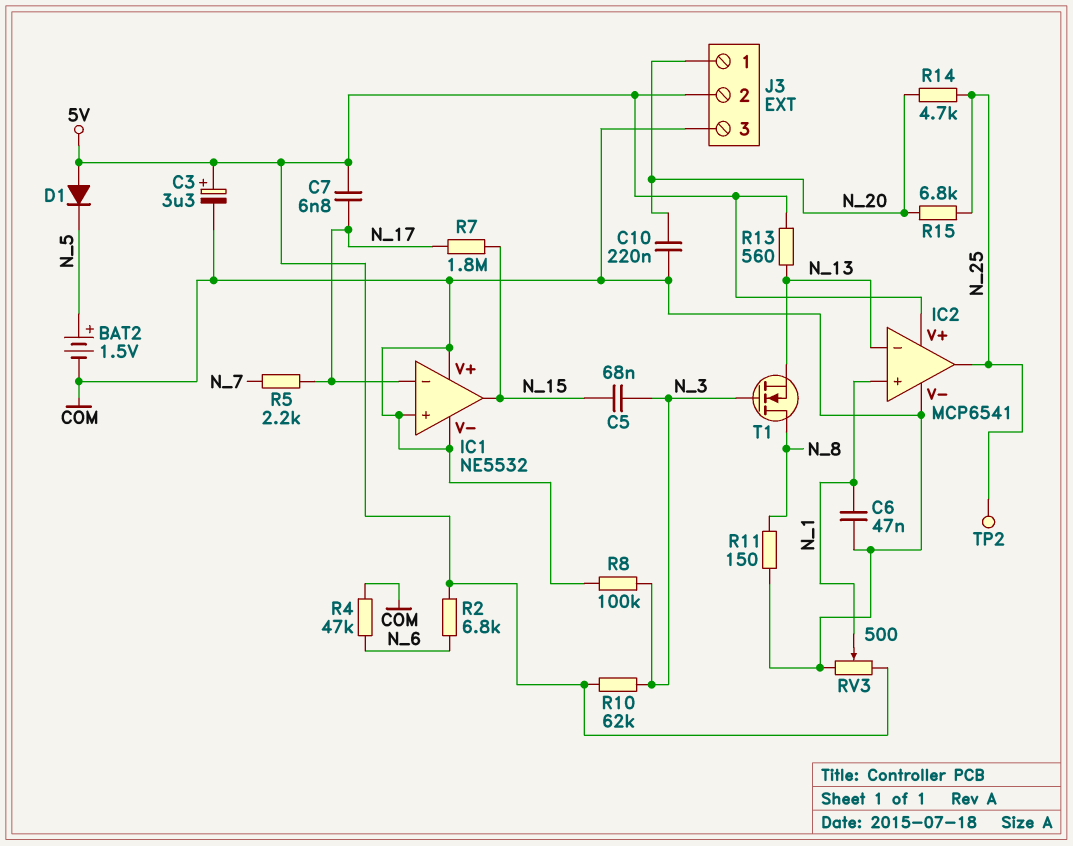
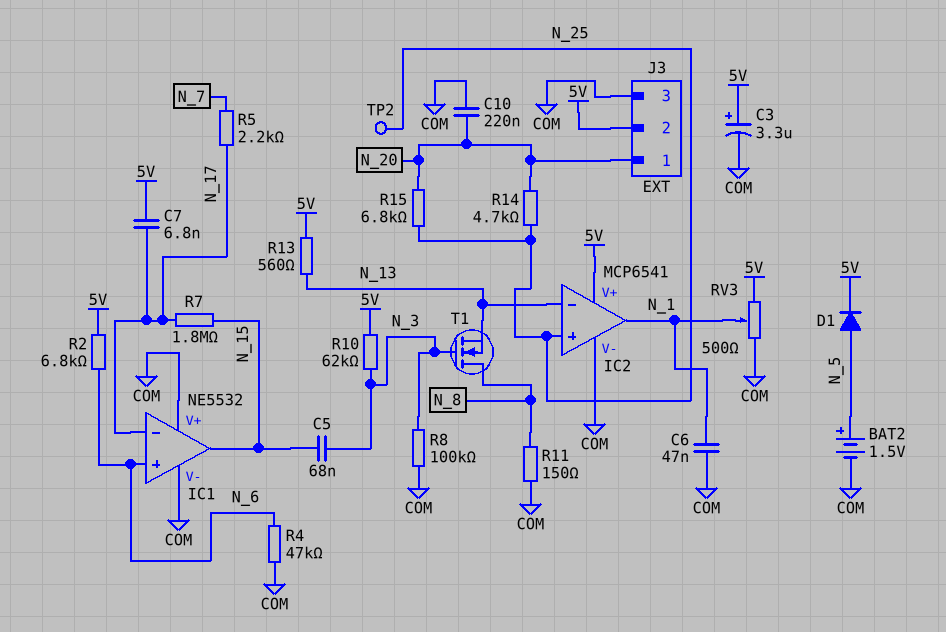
D1: diode (A 5V, K N_5) -> diode (A N_5, K 5V)
IC1 pin in+: COM -> N_6
IC2 pin in+: N_1 -> N_25
IC2 pin out: N_25 -> N_1

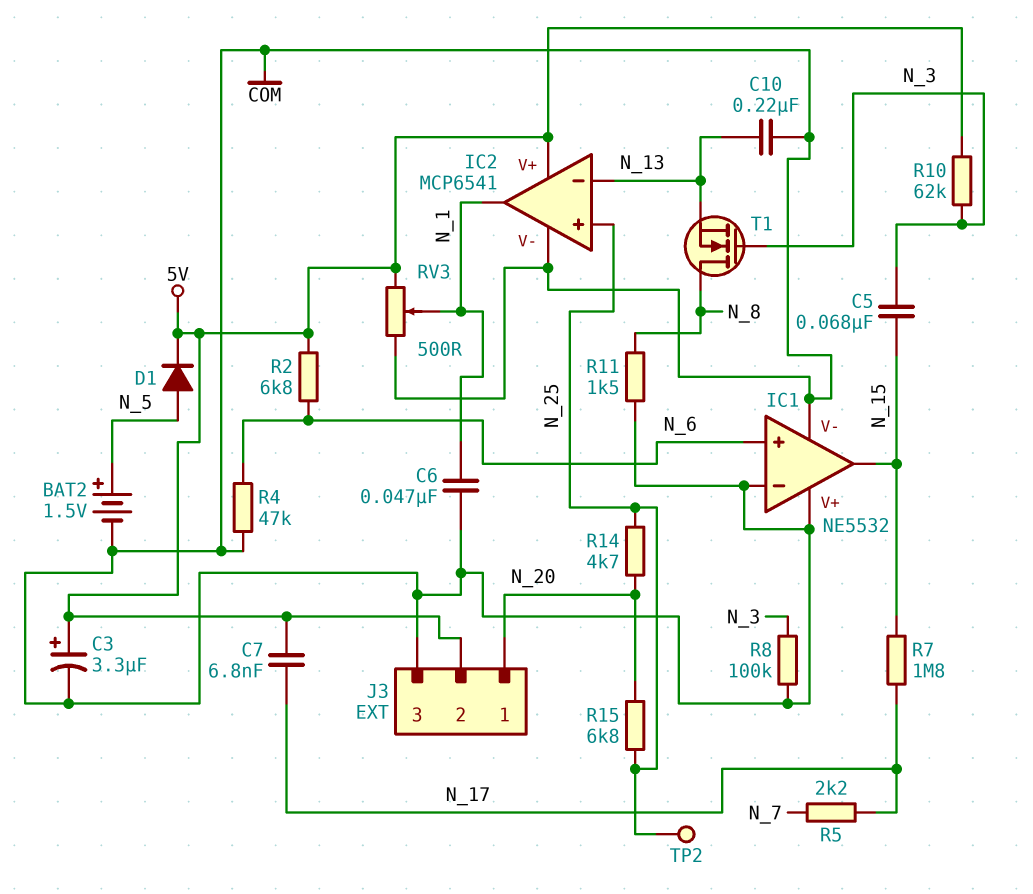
C10: 220nF (COM, N_20) -> 220nF (COM, N_13)
IC1 pin in-: N_17 -> COM
R11: 150 (COM, N_8) -> 1.5k (COM, N_8)
R13: 560 (5V, N_13) -> none

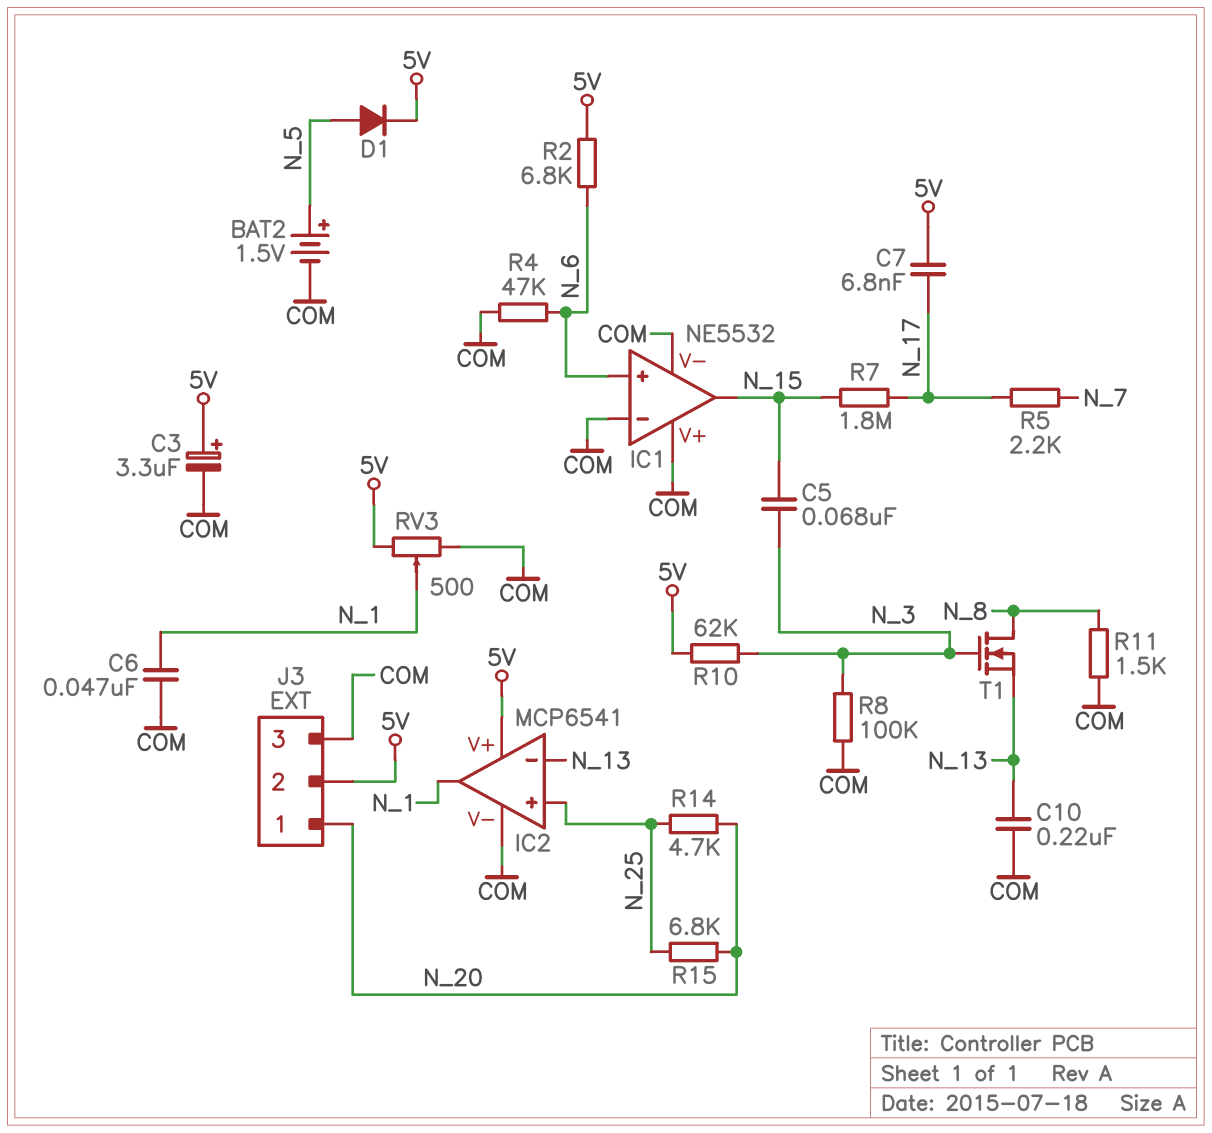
TP2: test point (N_25) -> none

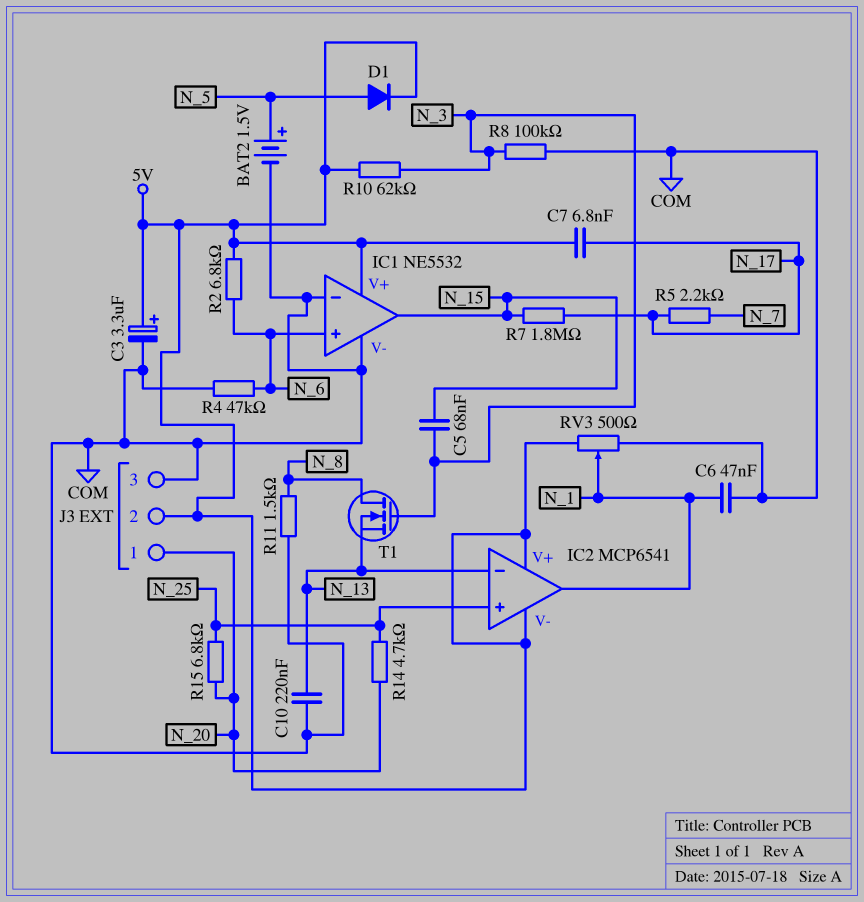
IC1 pin V+: COM -> 5V
IC2 pin V-: COM -> 5V

